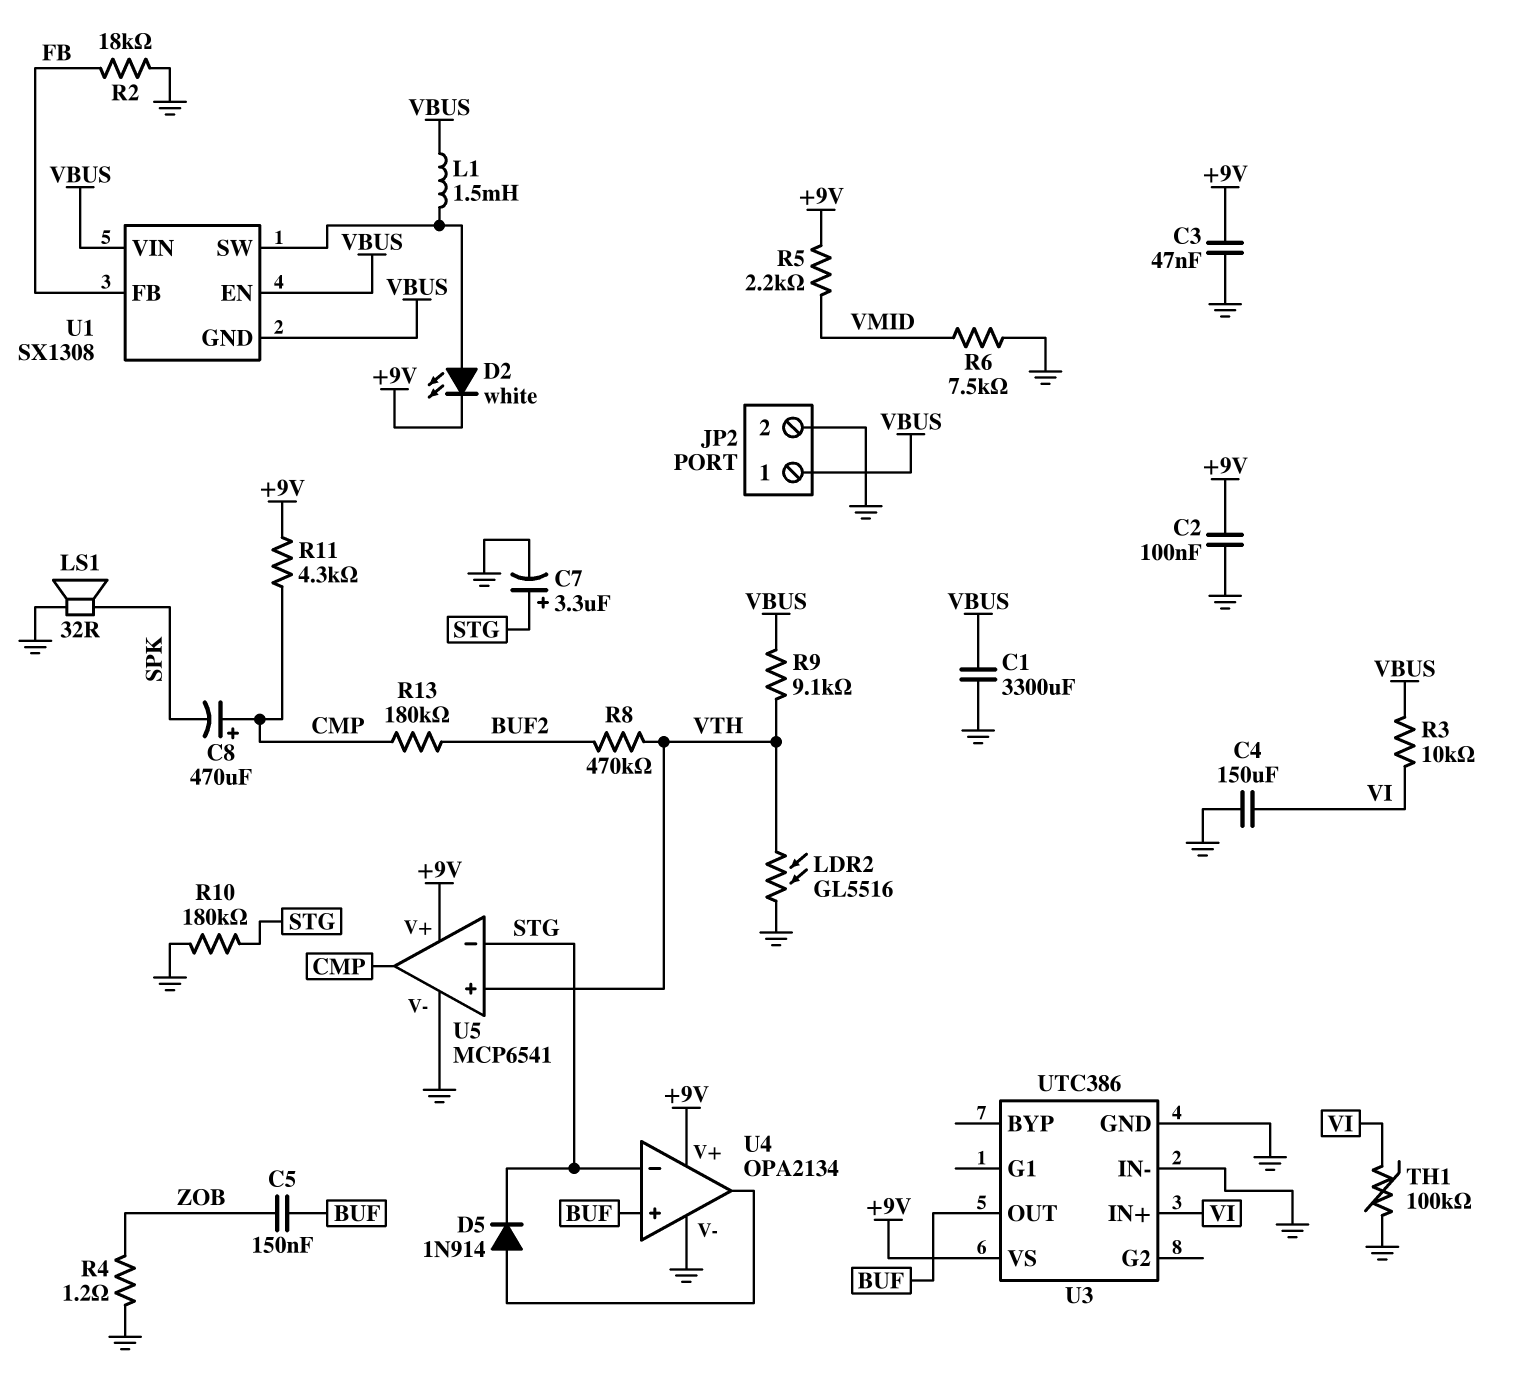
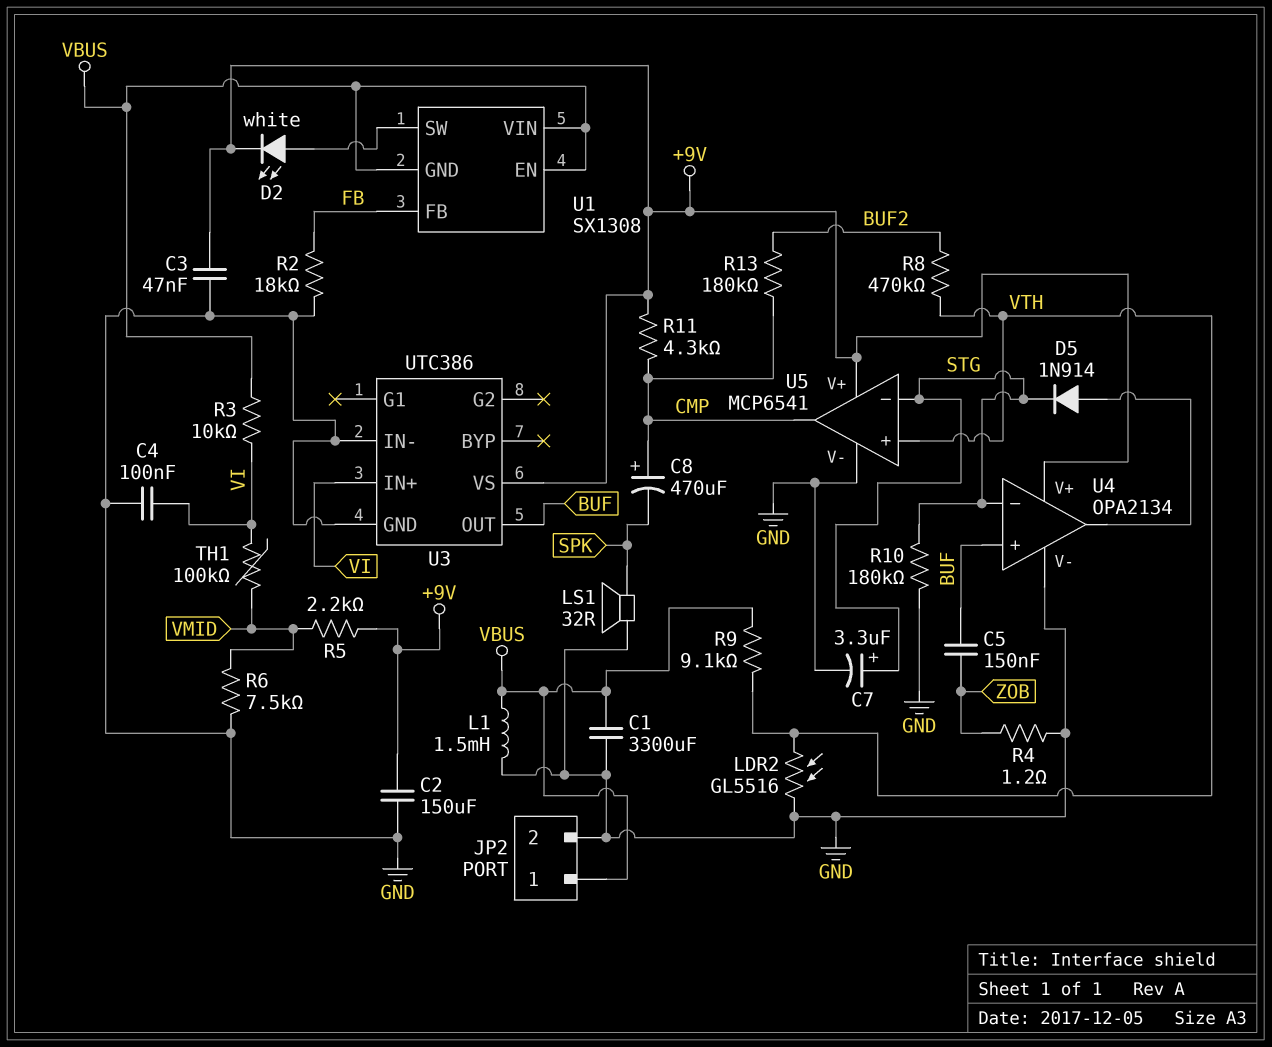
C2: 100nF (+9V, GND) -> 150uF (+9V, GND)
C4: 150uF (GND, VI) -> 100nF (GND, VI)
L1: 1.5mH (U1/SW, VBUS) -> 1.5mH (GND, VBUS)
TH1: 100k (GND, VI) -> 100k (VI, VMID)

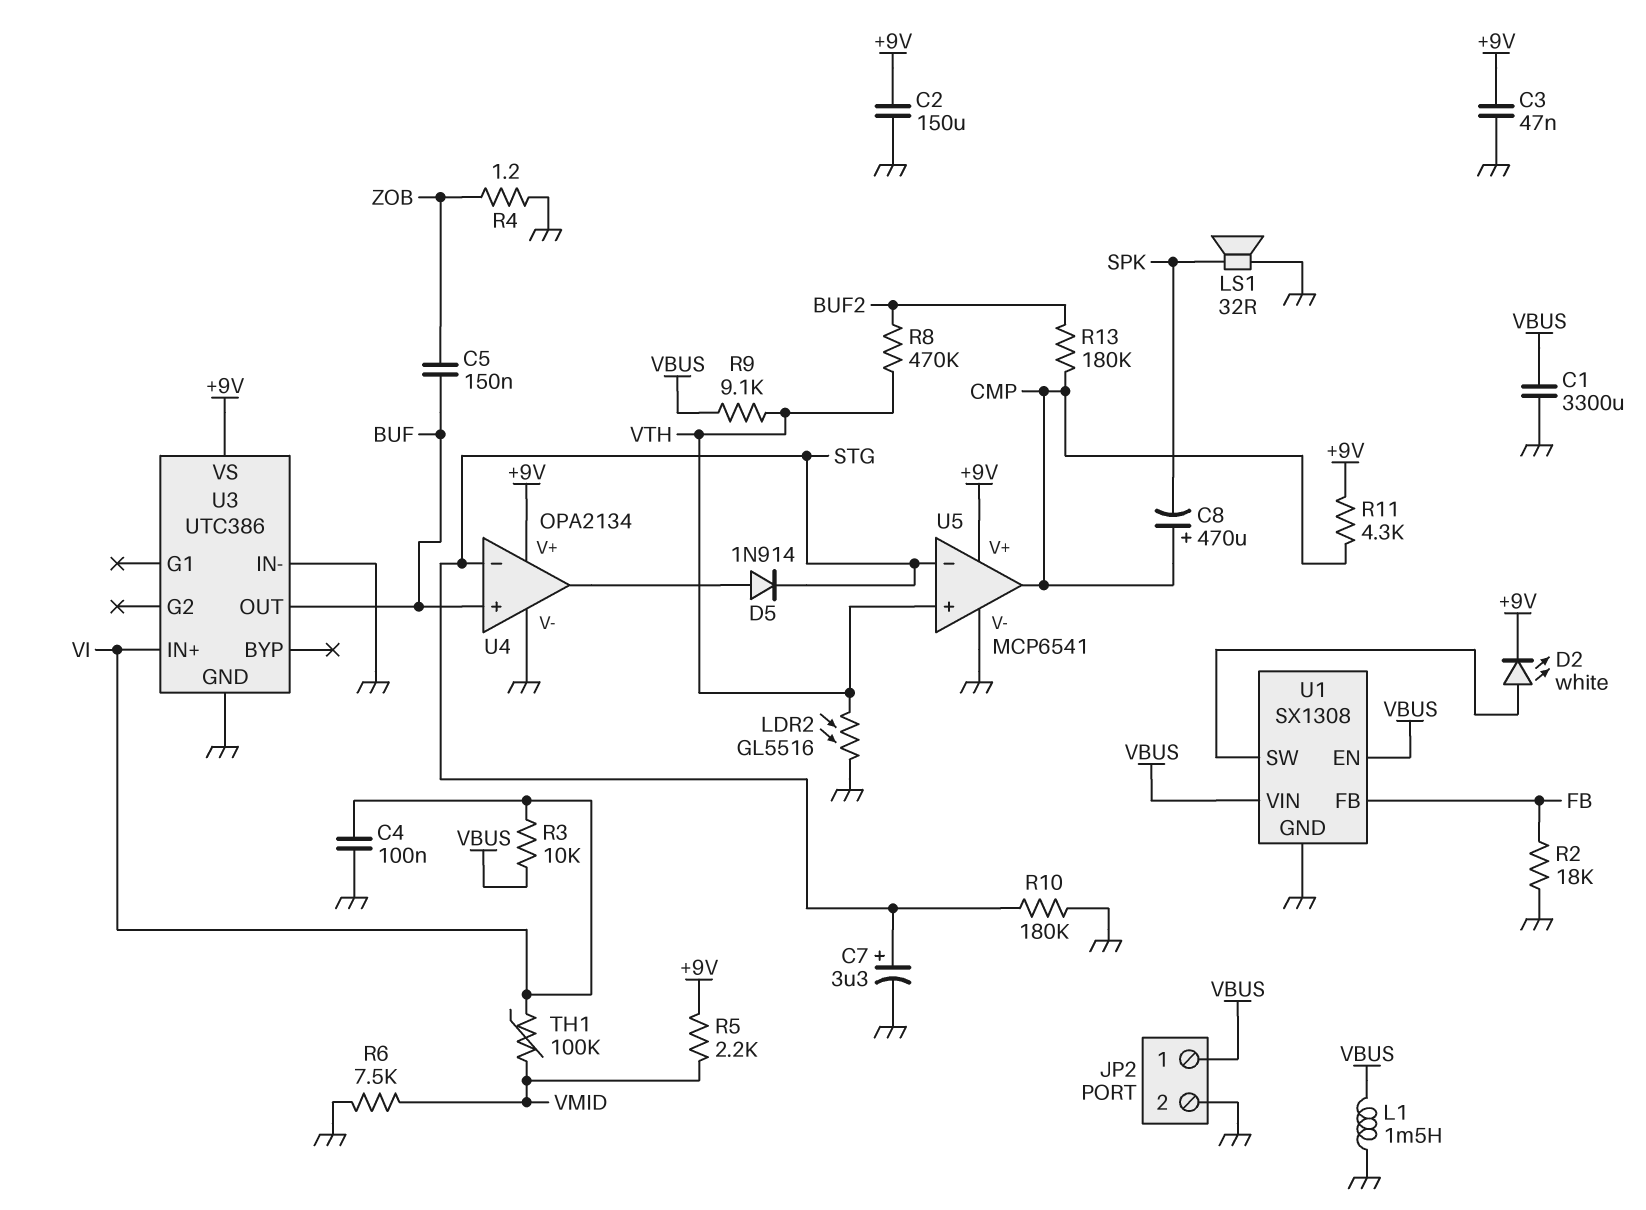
U1 pin GND: VBUS -> GND

